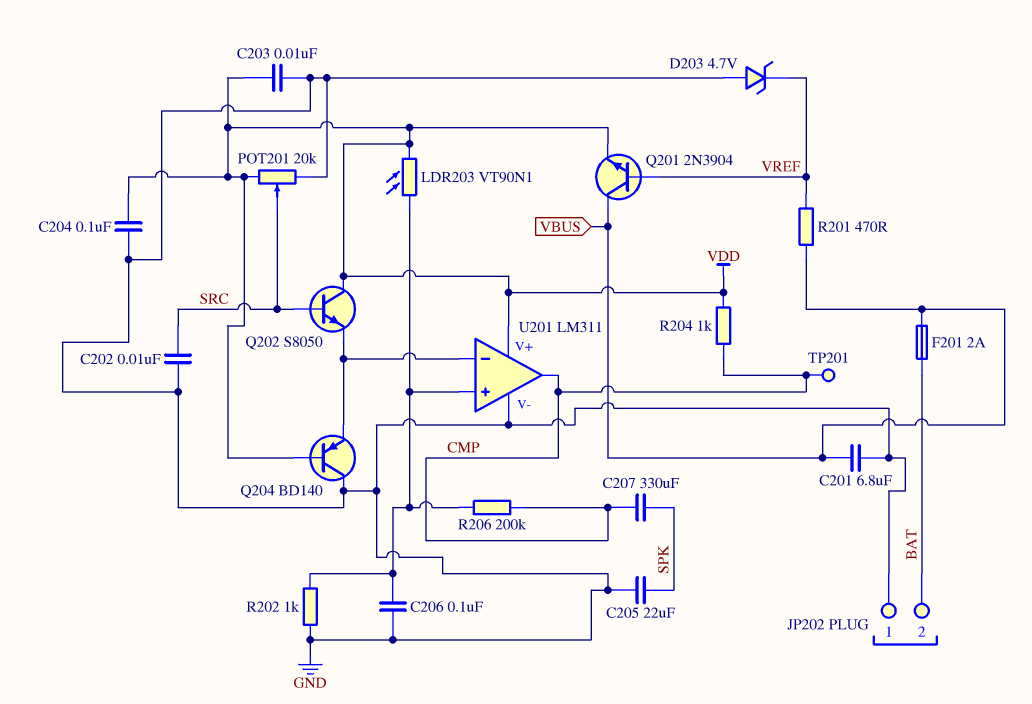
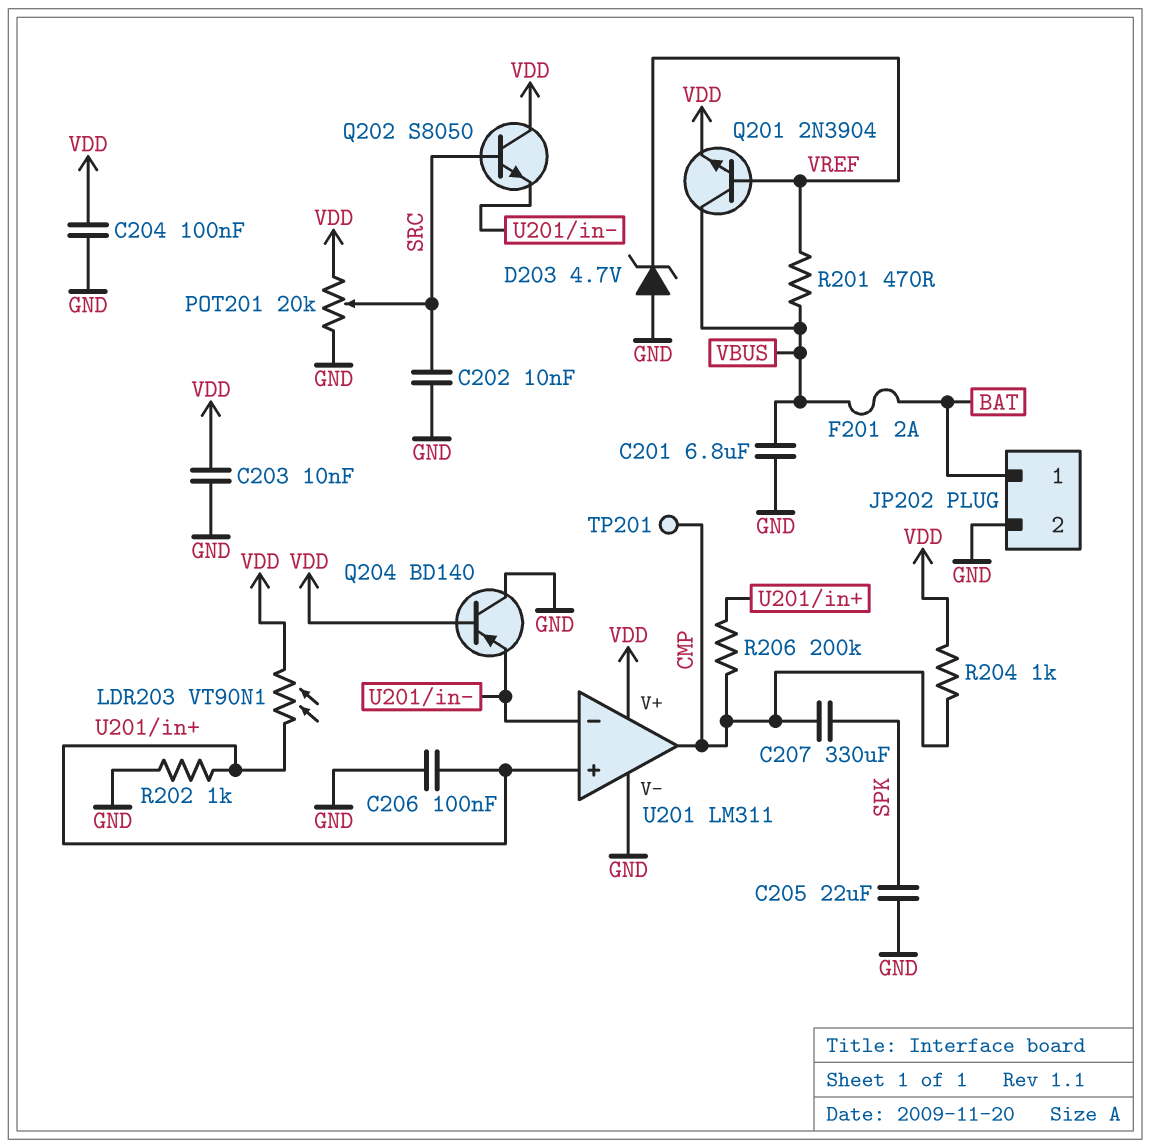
JP202 pin 1: GND -> BAT
JP202 pin 2: BAT -> GND

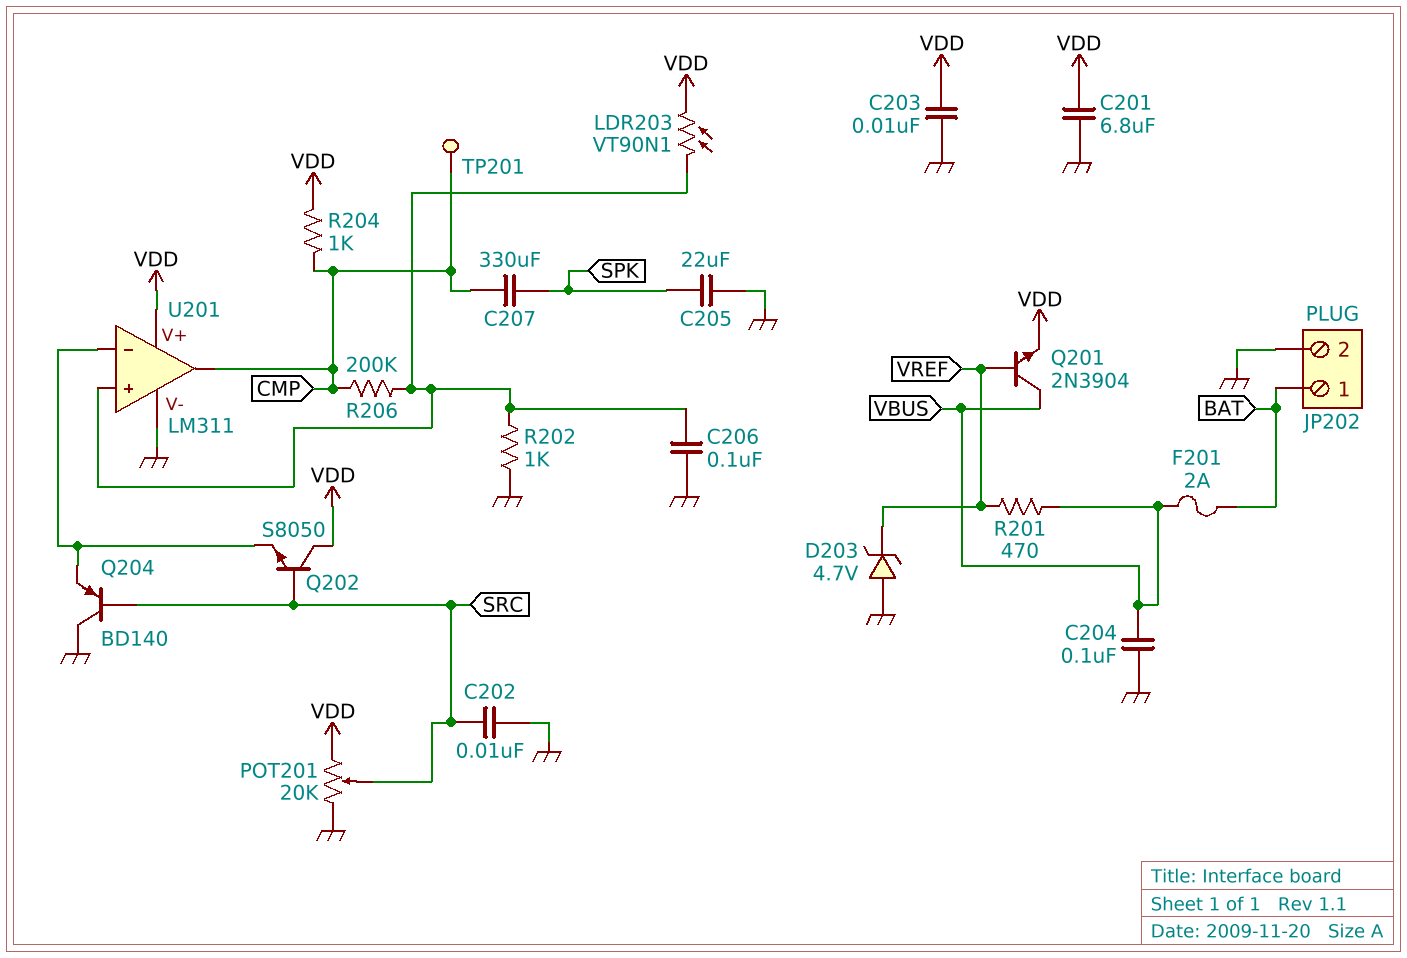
C201: 6.8uF (GND, VBUS) -> 6.8uF (GND, VDD)
C204: 100nF (GND, VDD) -> 100nF (GND, VBUS)
Q204: PNP BD140 (B VDD, C GND, E U201/in-) -> PNP BD140 (B SRC, C GND, E U201/in-)

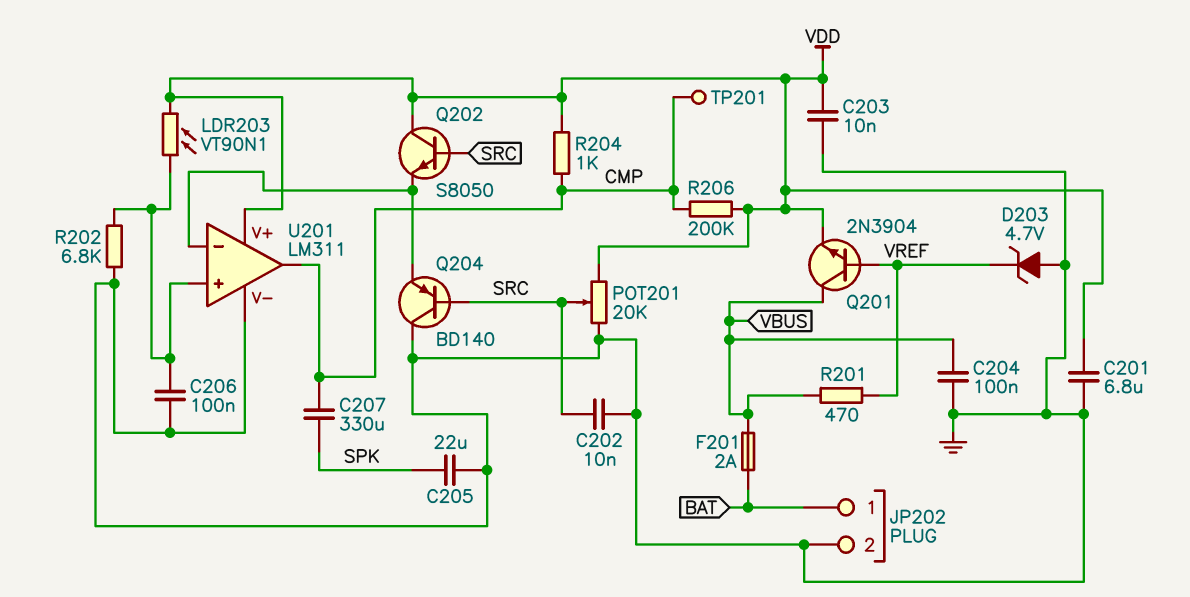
R202: 1k (GND, U201/in+) -> 6.8k (GND, U201/in+)
R206: 200k (CMP, U201/in+) -> 200k (CMP, VDD)

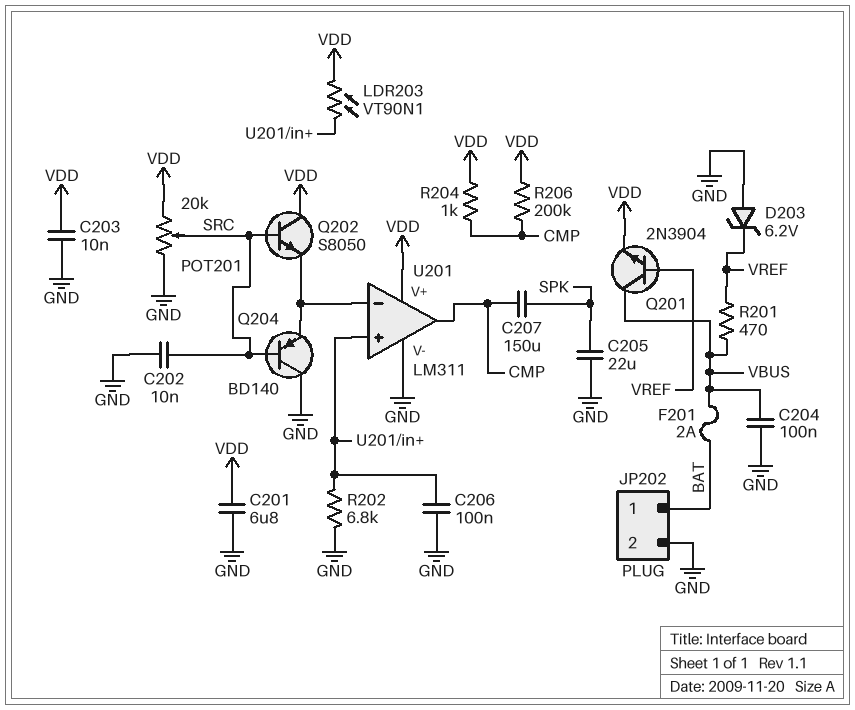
C207: 330uF (CMP, SPK) -> 150uF (CMP, SPK)
D203: zener 4.7V (A GND, K VREF) -> zener 6.2V (A GND, K VREF)
TP201: test point (CMP) -> none

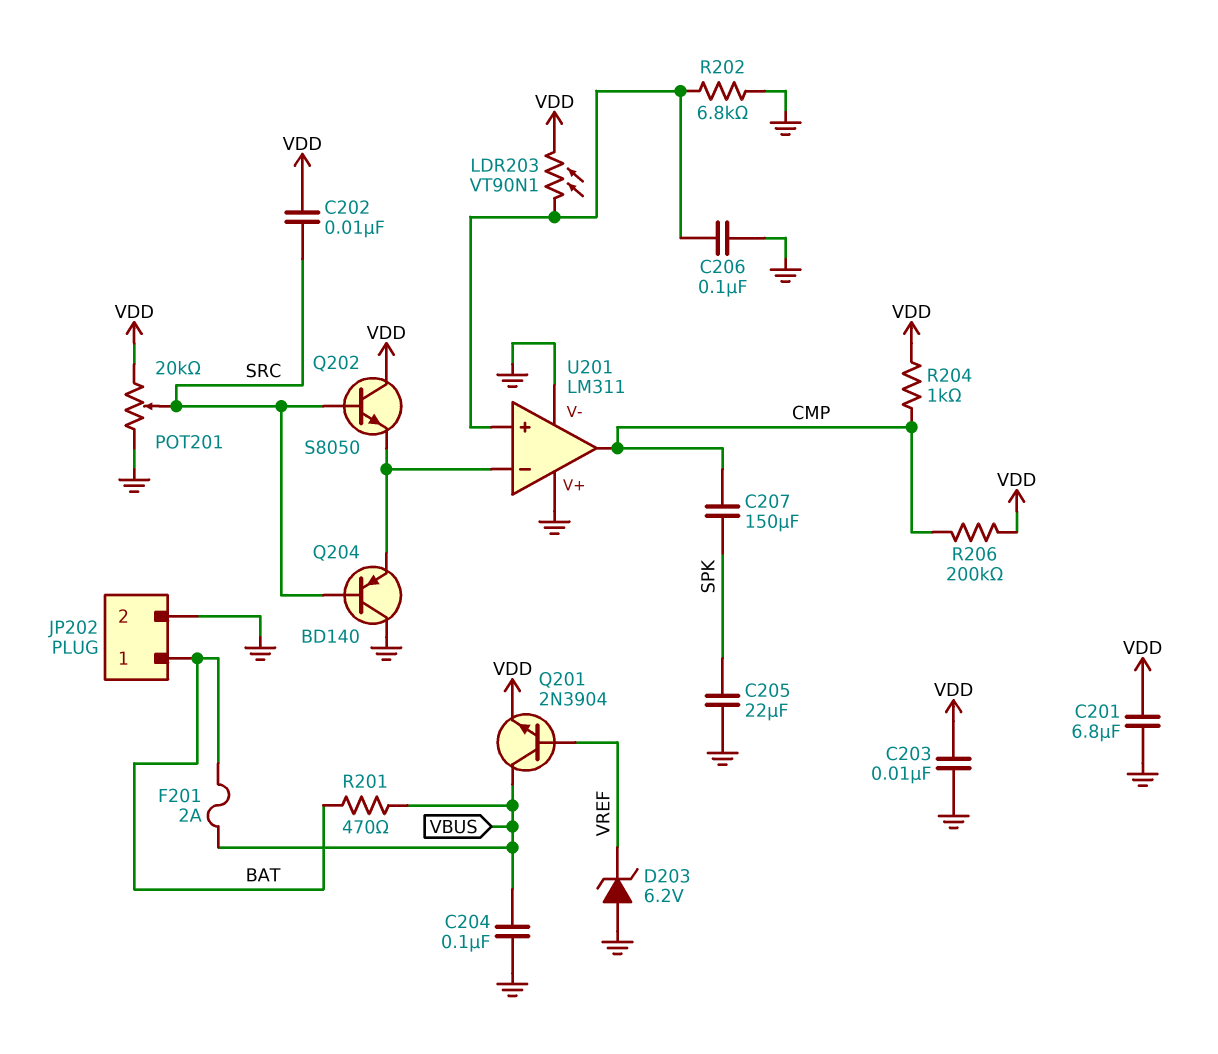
C202: 10nF (GND, SRC) -> 10nF (SRC, VDD)
R201: 470 (VBUS, VREF) -> 470 (BAT, VBUS)
U201 pin V+: VDD -> GND

